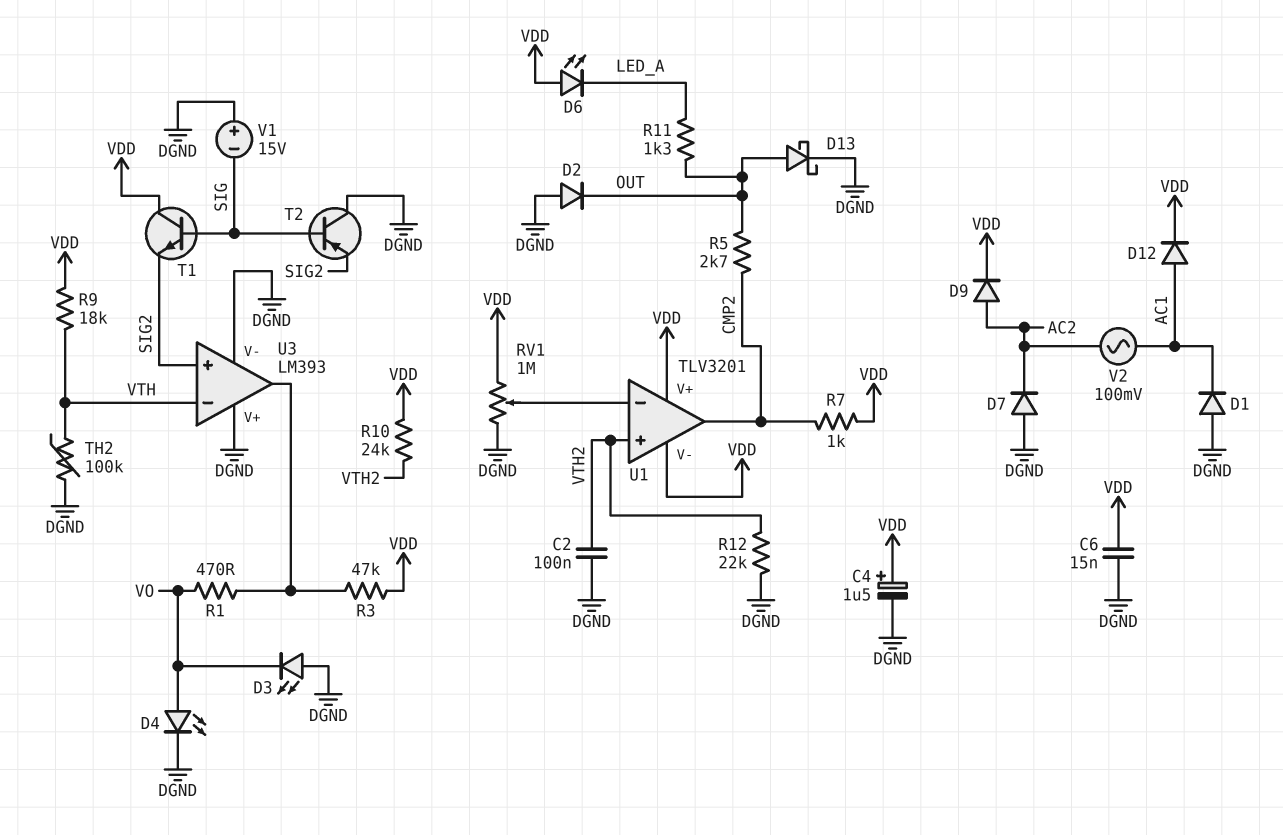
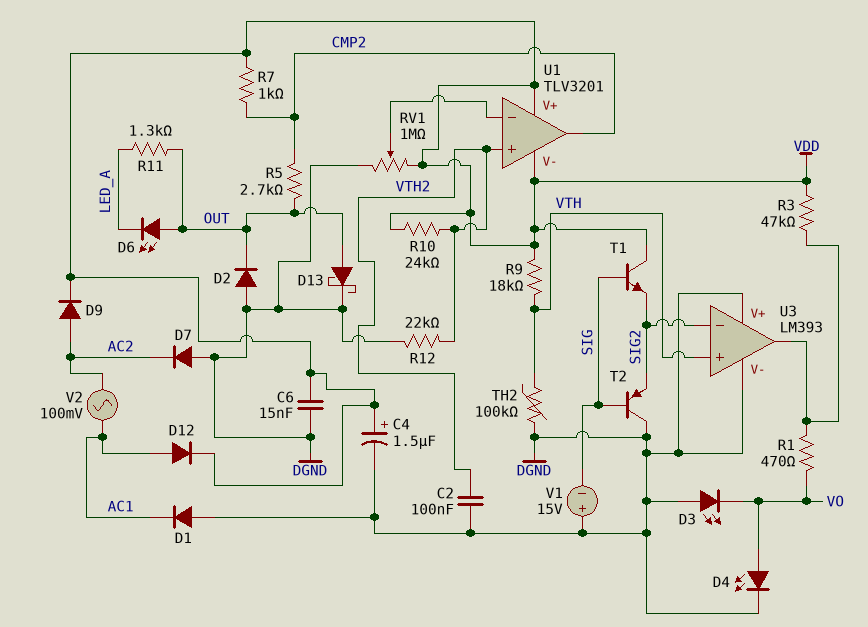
D6: LED (A VDD, K LED_A) -> LED (A OUT, K LED_A)
U3 pin in+: SIG2 -> VTH
U3 pin in-: VTH -> SIG2

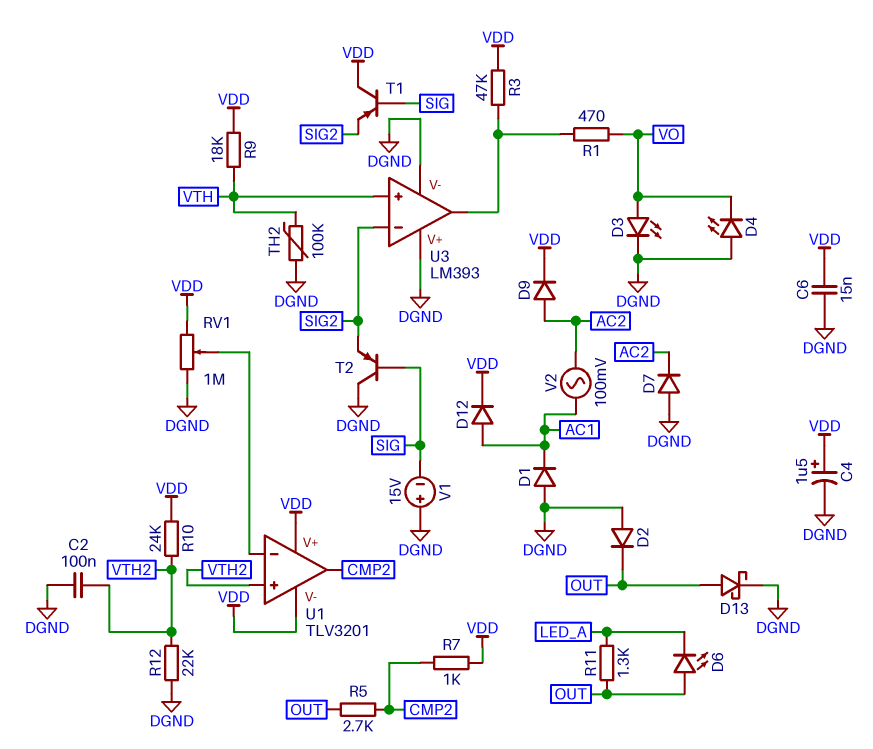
D3: LED (A DGND, K VO) -> LED (A VO, K DGND)
D4: LED (A VO, K DGND) -> LED (A DGND, K VO)
T1: NPN (B SIG, C VDD, E SIG2) -> PNP (B SIG, C VDD, E SIG2)

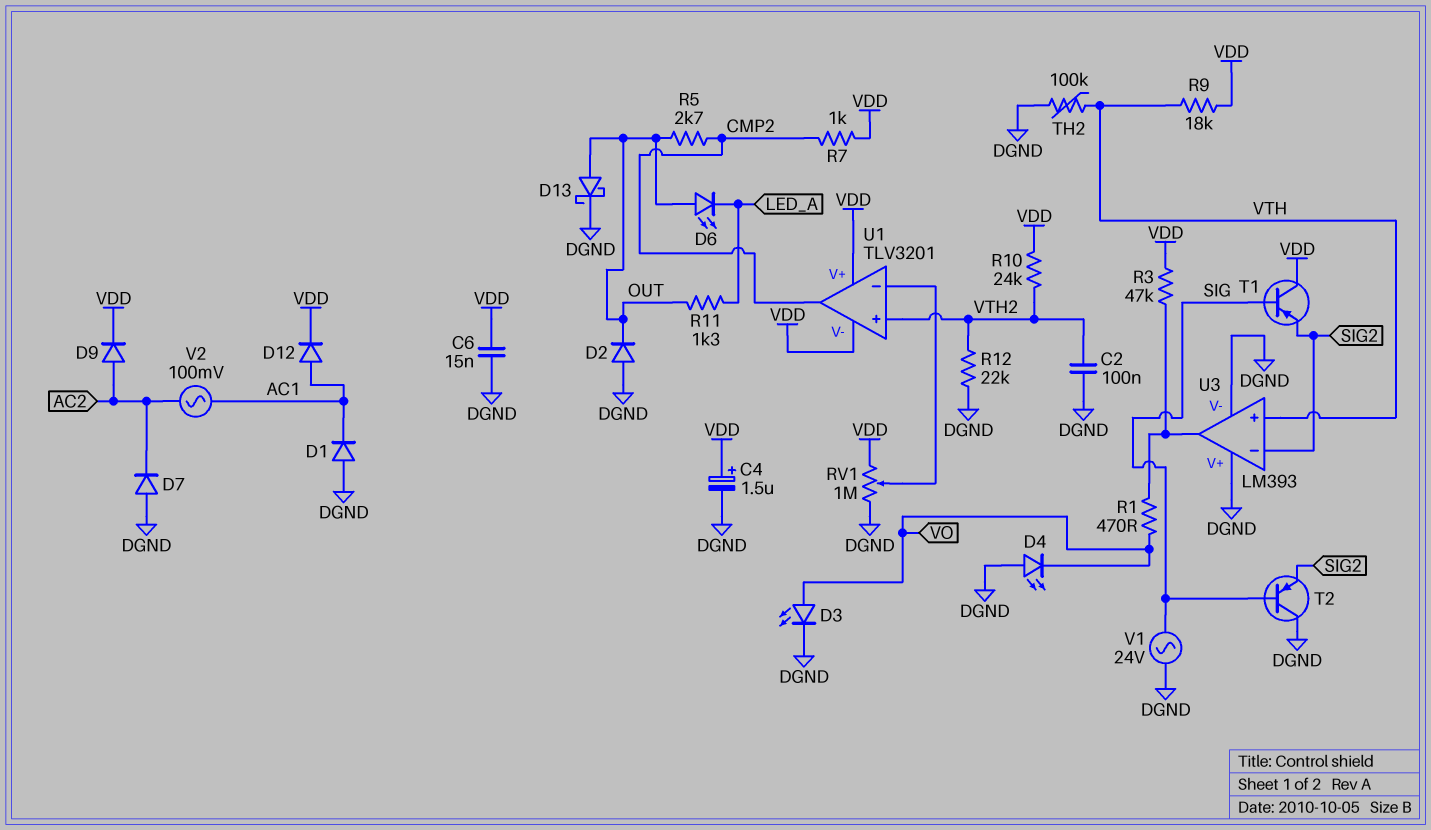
V1: 15V (plus DGND, minus SIG) -> AC 24V (DGND, SIG)

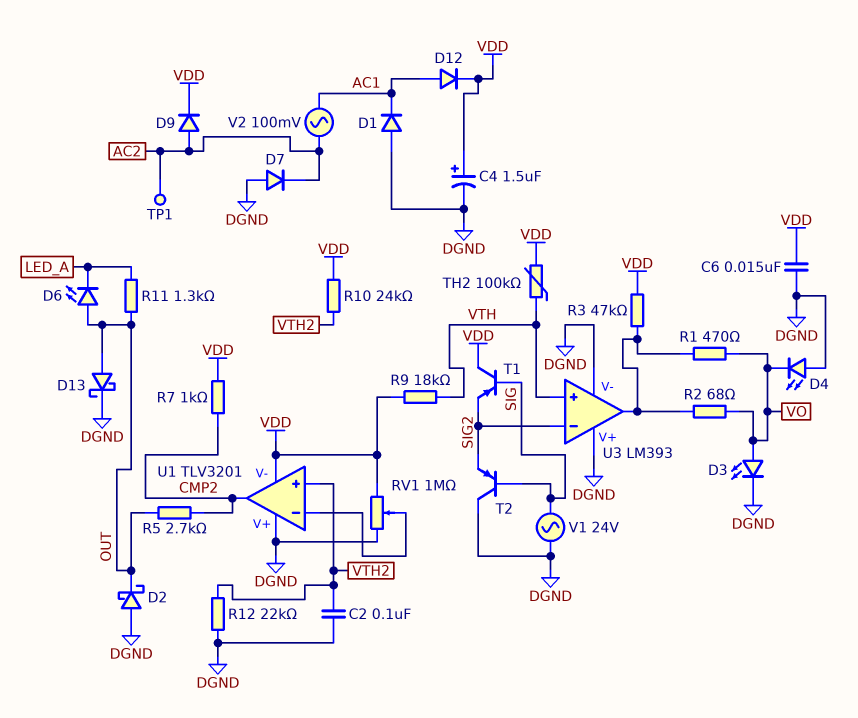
D2: diode (A DGND, K OUT) -> schottky (A DGND, K OUT)
R2: none -> 68 (U3/out, VO)
TH2: 100k (DGND, VTH) -> 100k (VDD, VTH)
TP1: none -> test point (AC2)
U1 pin V+: VDD -> DGND

